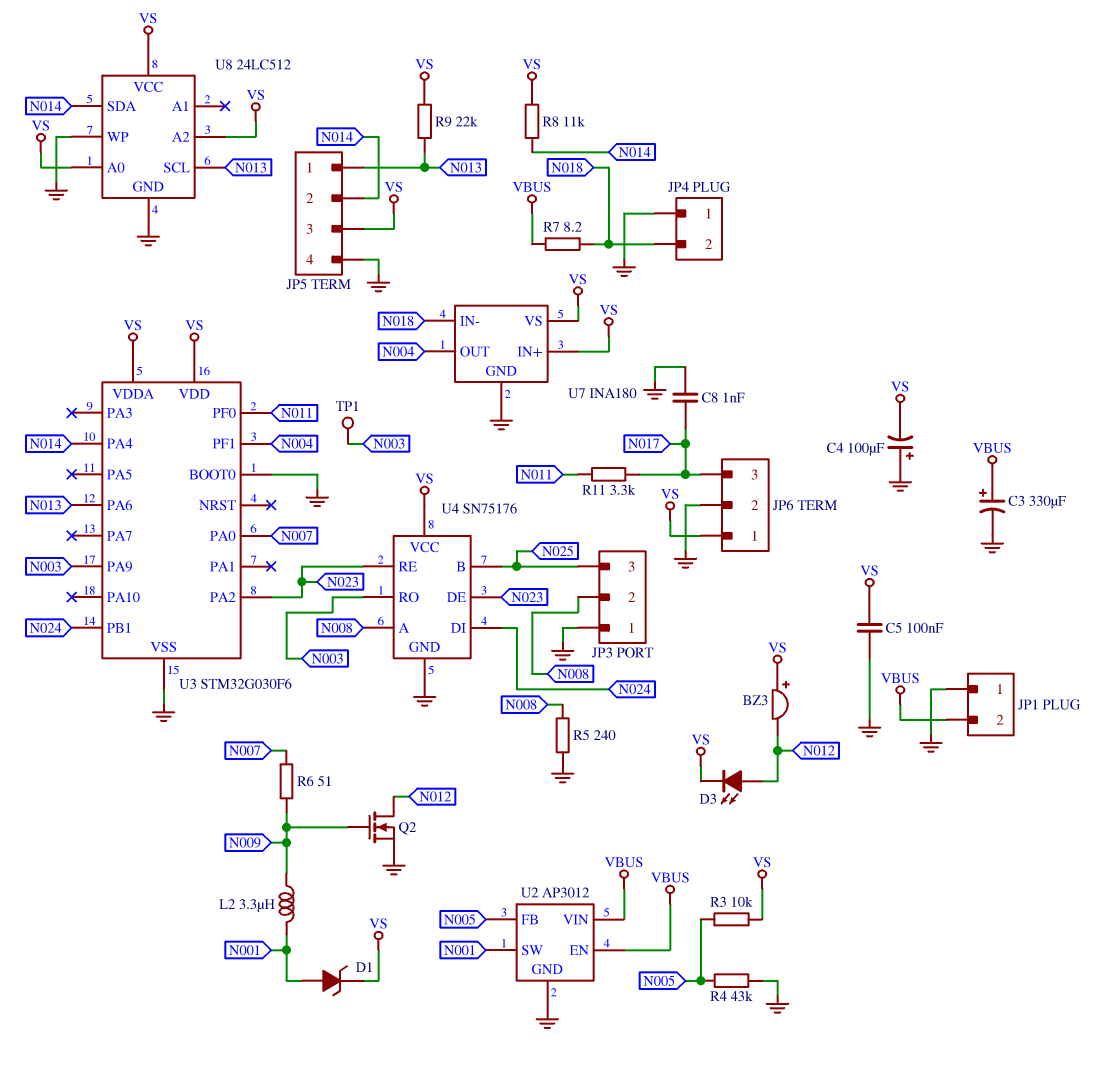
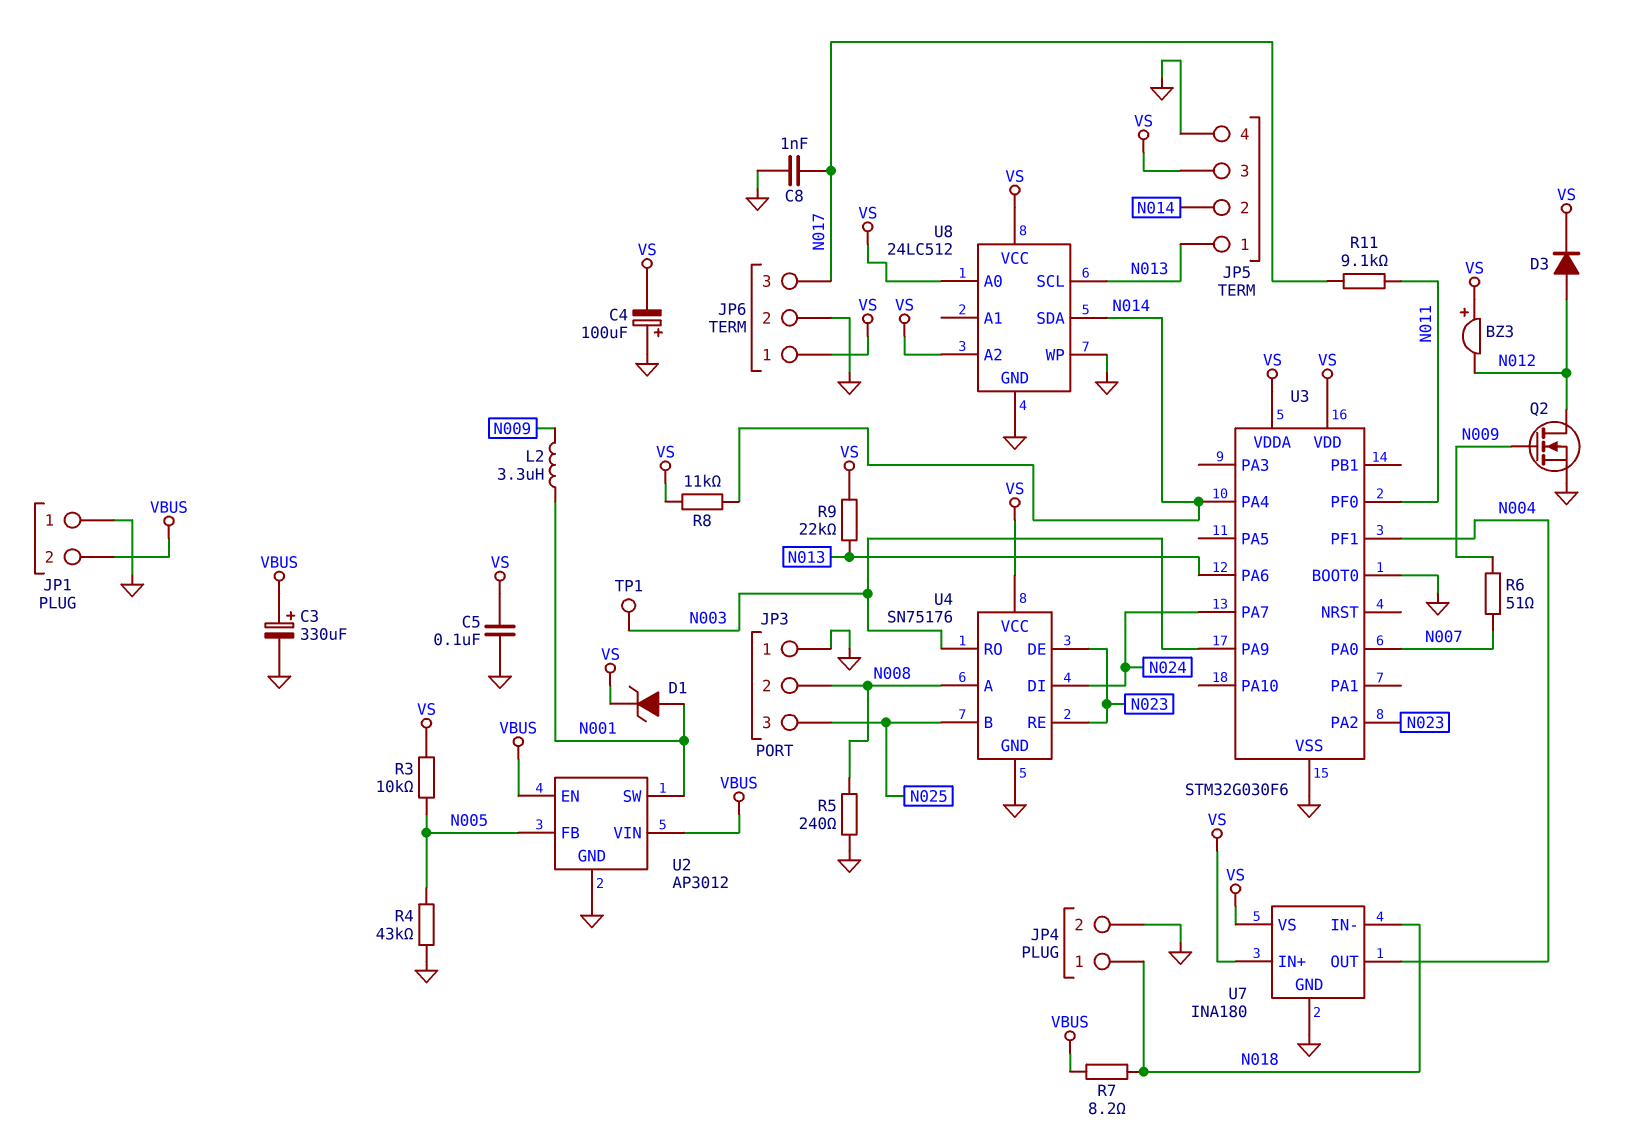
D3: LED (A N012, K VS) -> diode (A N012, K VS)
JP4 pin 1: GND -> N018
JP4 pin 2: N018 -> GND
R11: 3.3k (N011, N017) -> 9.1k (N011, N017)
U3 pin PA7: none -> N024
U3 pin PB1: N024 -> none

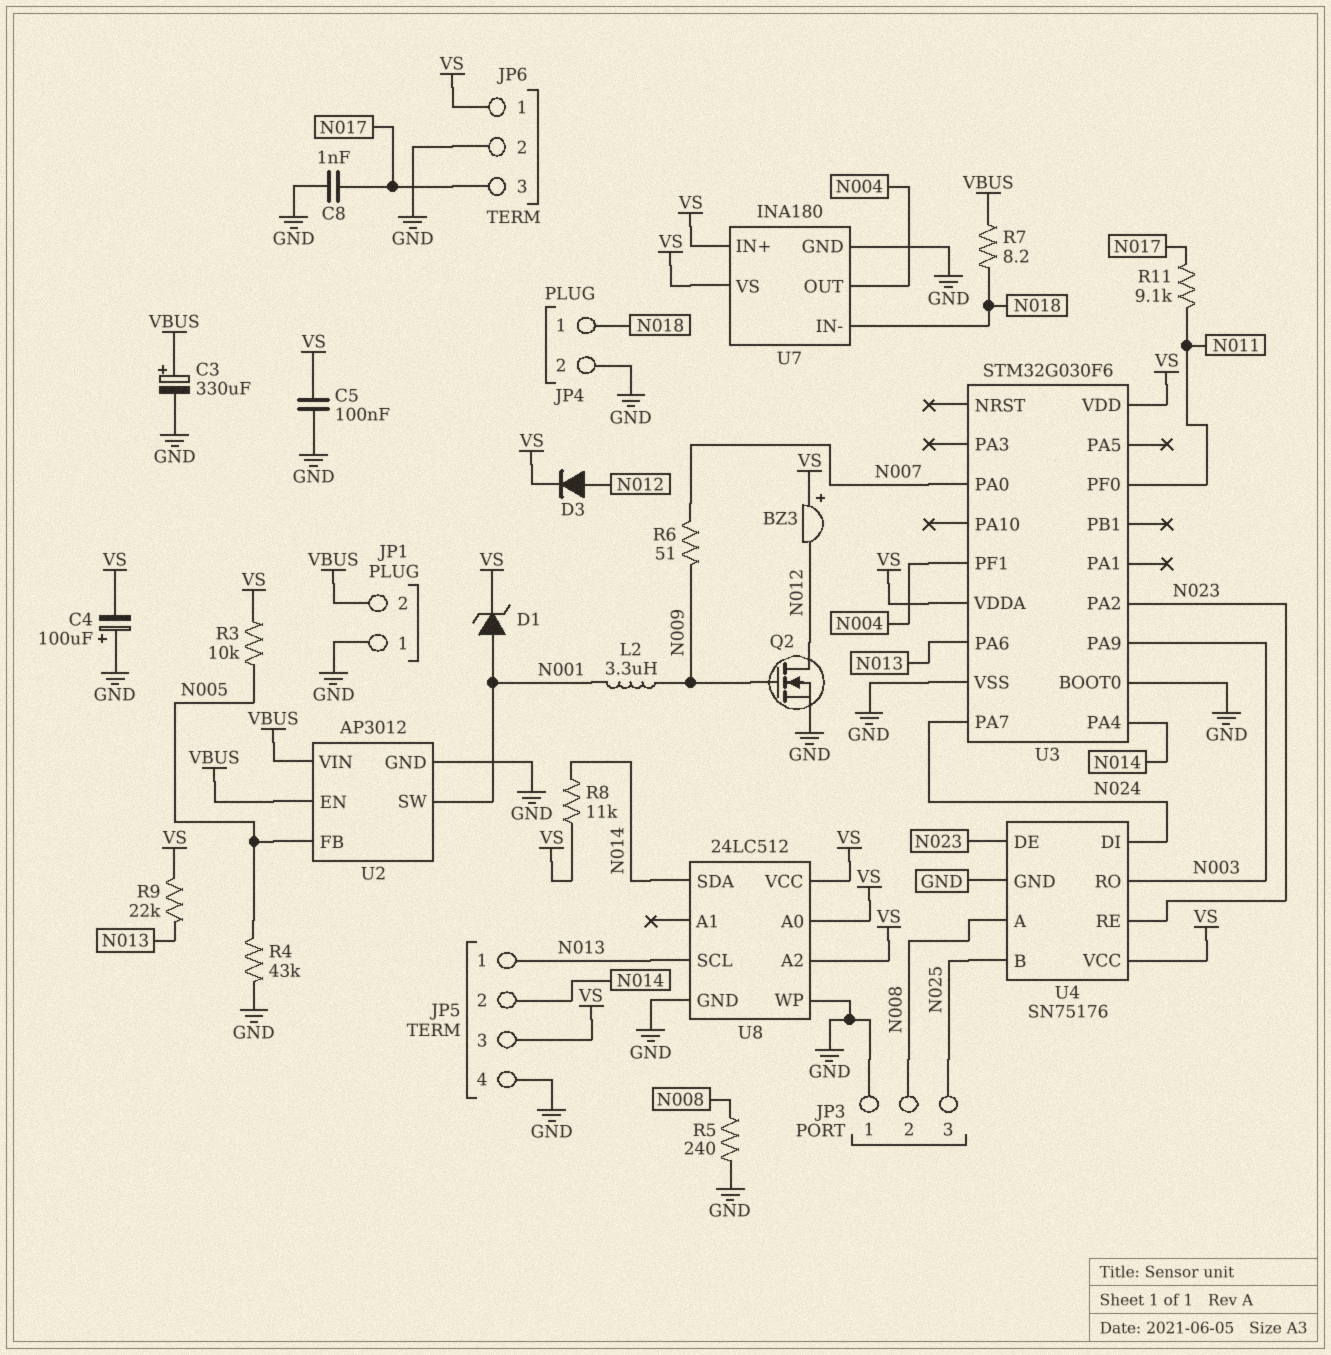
TP1: test point (N003) -> none

